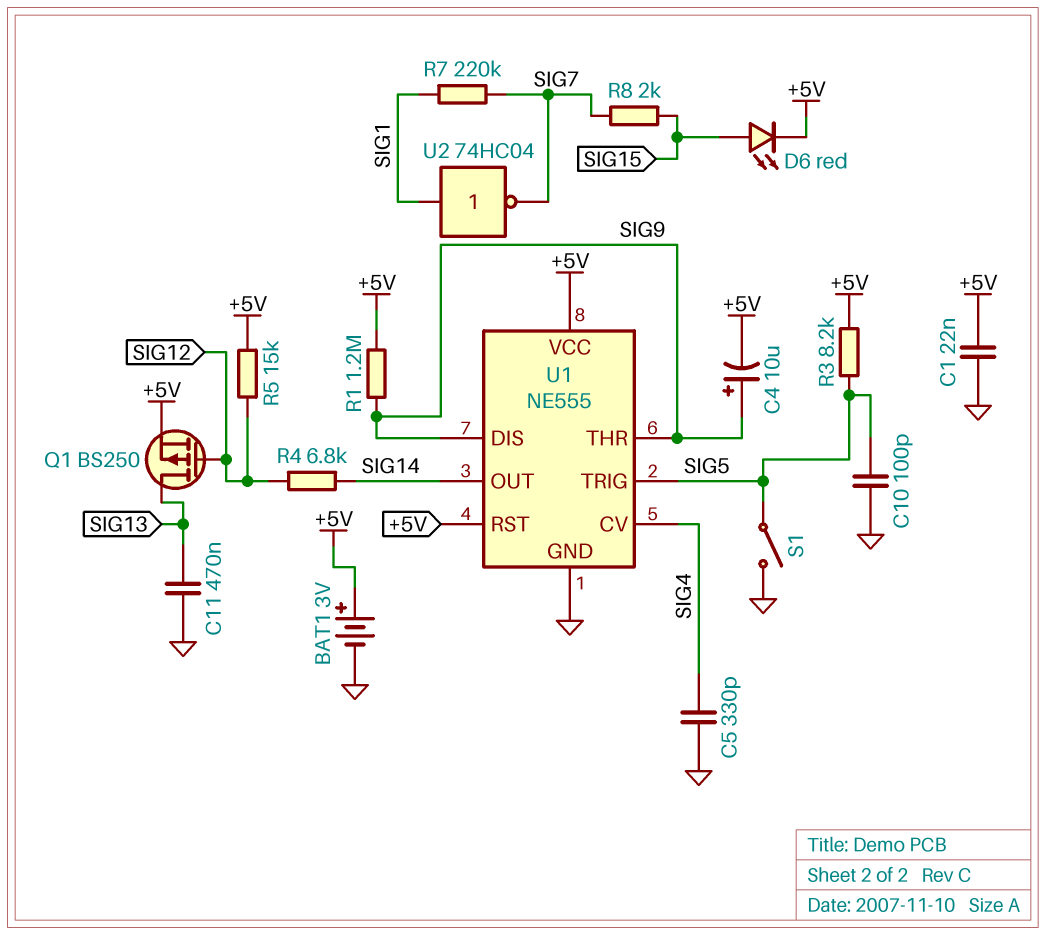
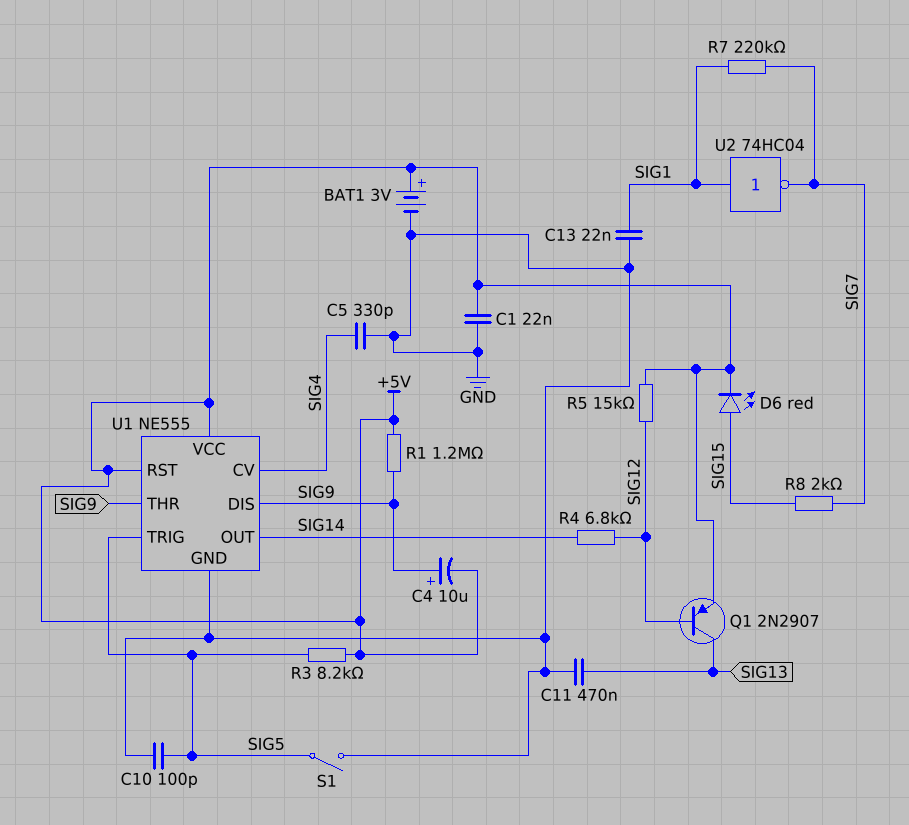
C13: none -> 22nF (GND, SIG1)
Q1: PMOS BS250 (G SIG12, D SIG13, S +5V) -> PNP 2N2907 (B SIG12, C SIG13, E +5V)

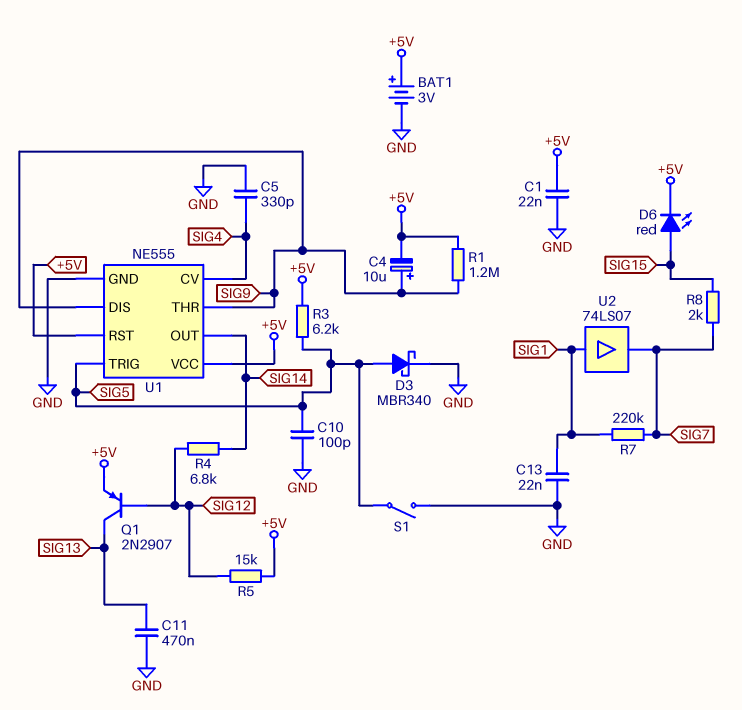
D3: none -> schottky MBR340 (A SIG5, K GND)
R3: 8.2k (+5V, SIG5) -> 6.2k (+5V, SIG5)
U2: NOT 74HC04 (in SIG1, out SIG7) -> buffer 74LS07 (in SIG1, out SIG7)

